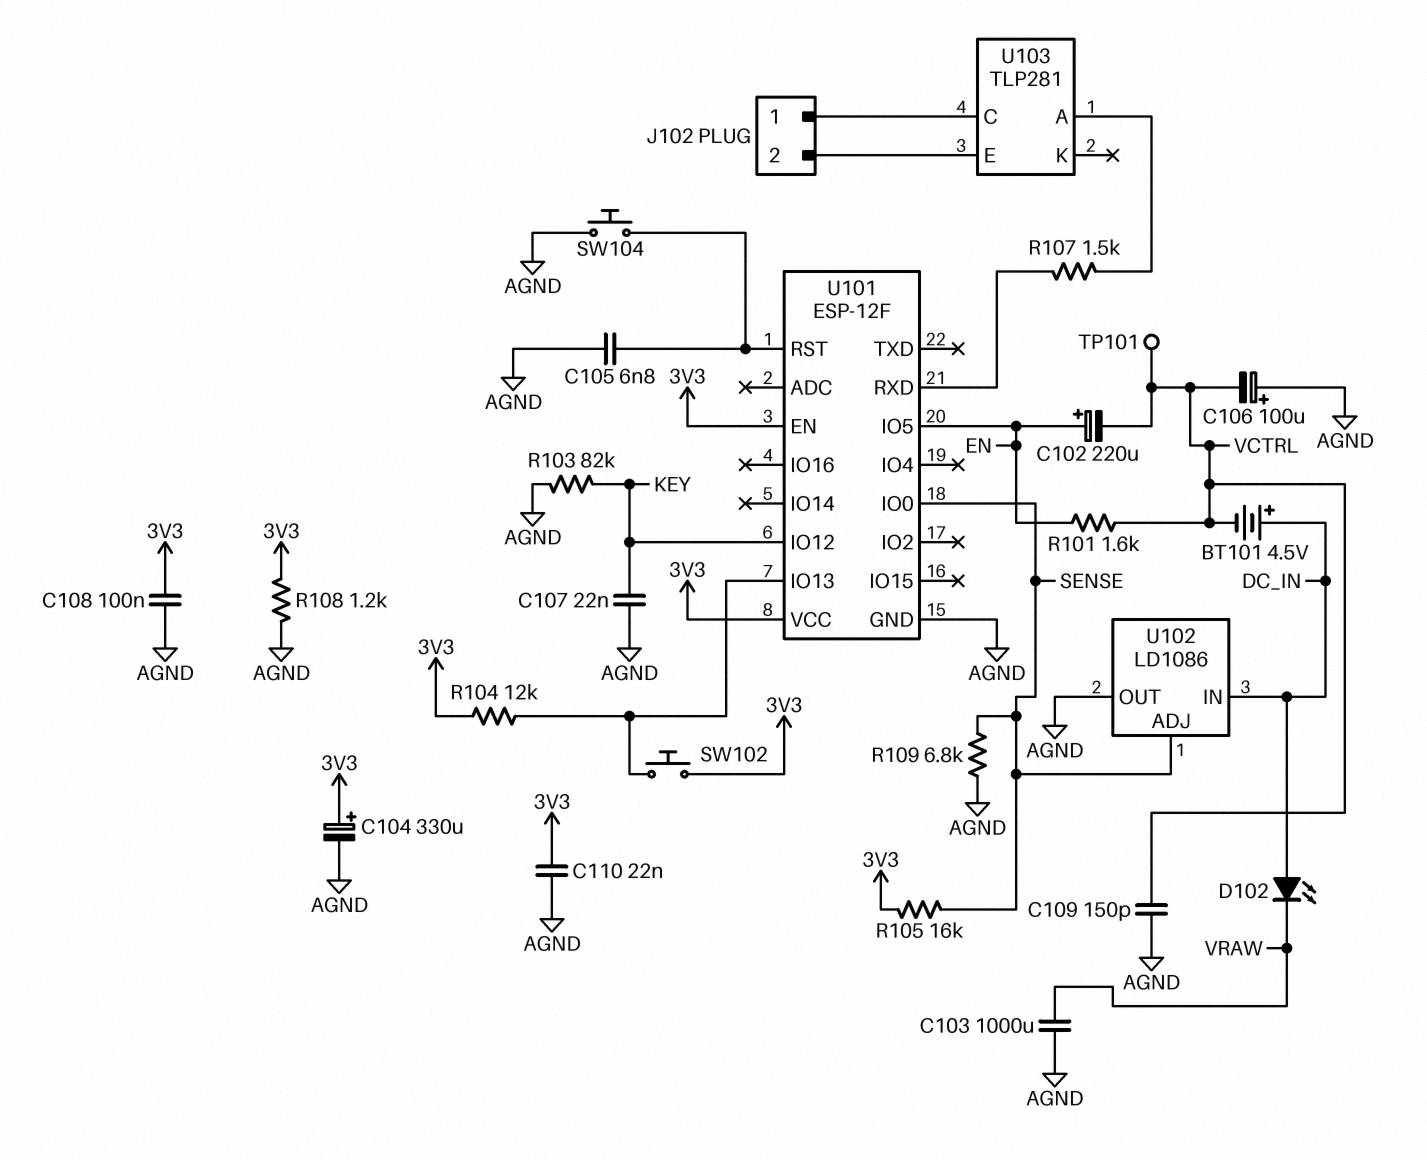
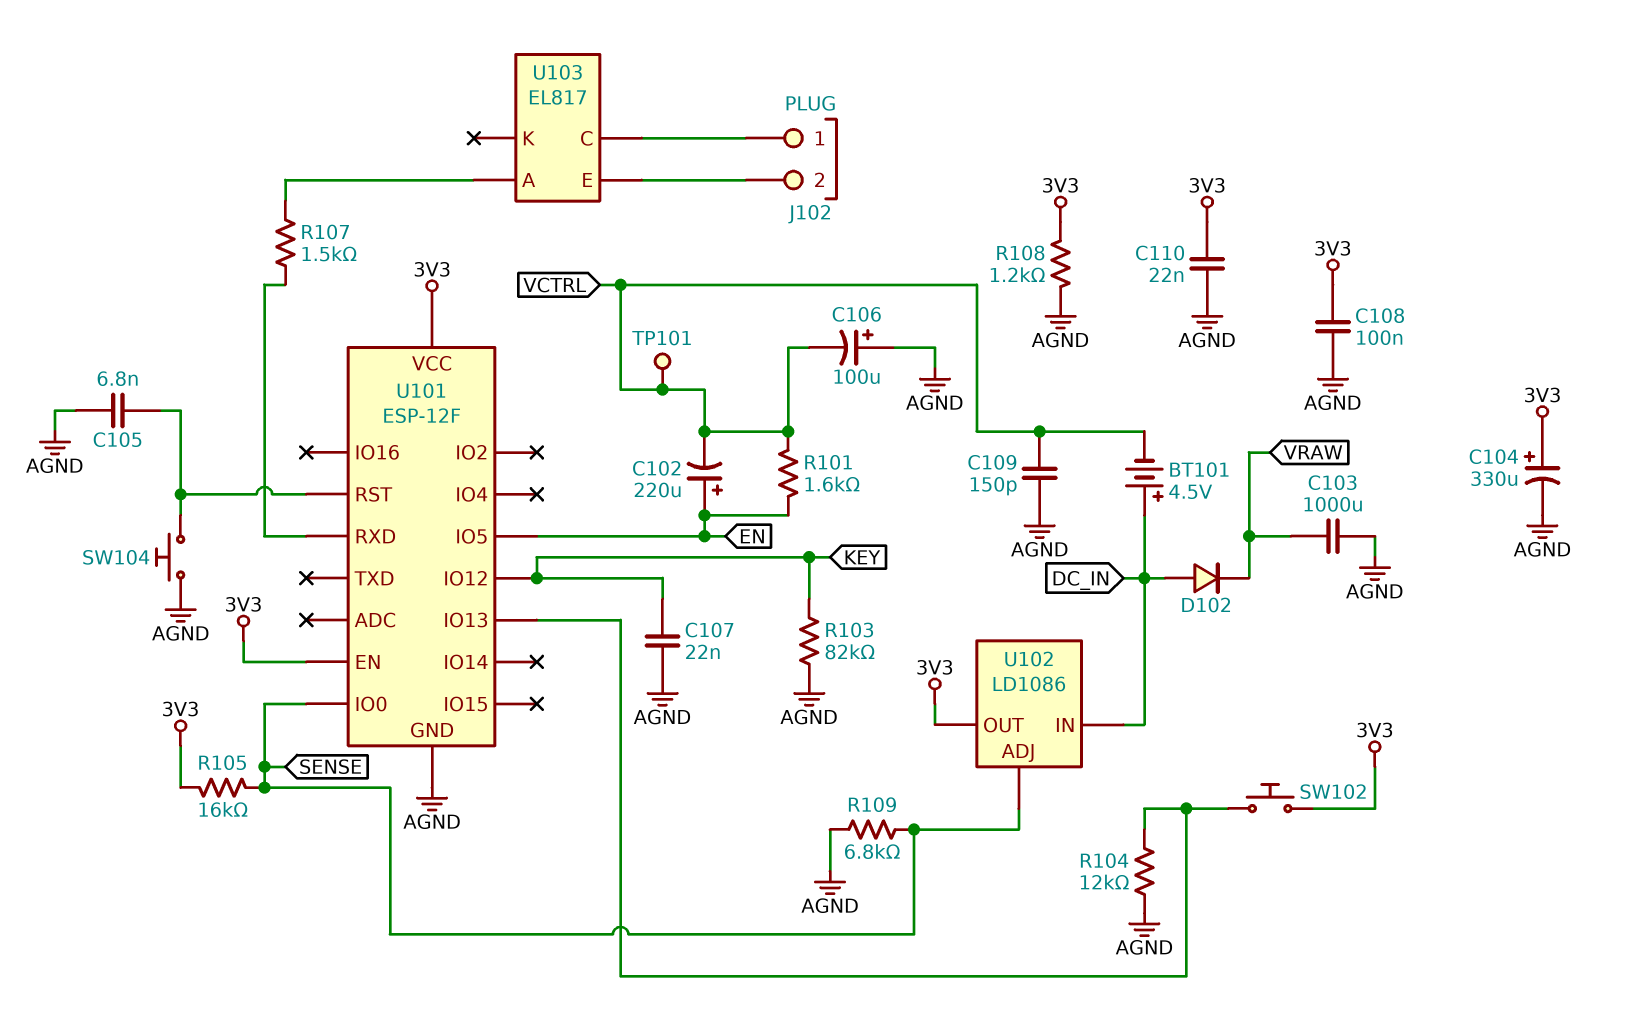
D102: LED (A DC_IN, K VRAW) -> diode (A DC_IN, K VRAW)
R104: 12k (3V3, U101/IO13) -> 12k (AGND, U101/IO13)
U102 pin OUT: AGND -> 3V3
U103: TLP281 -> EL817

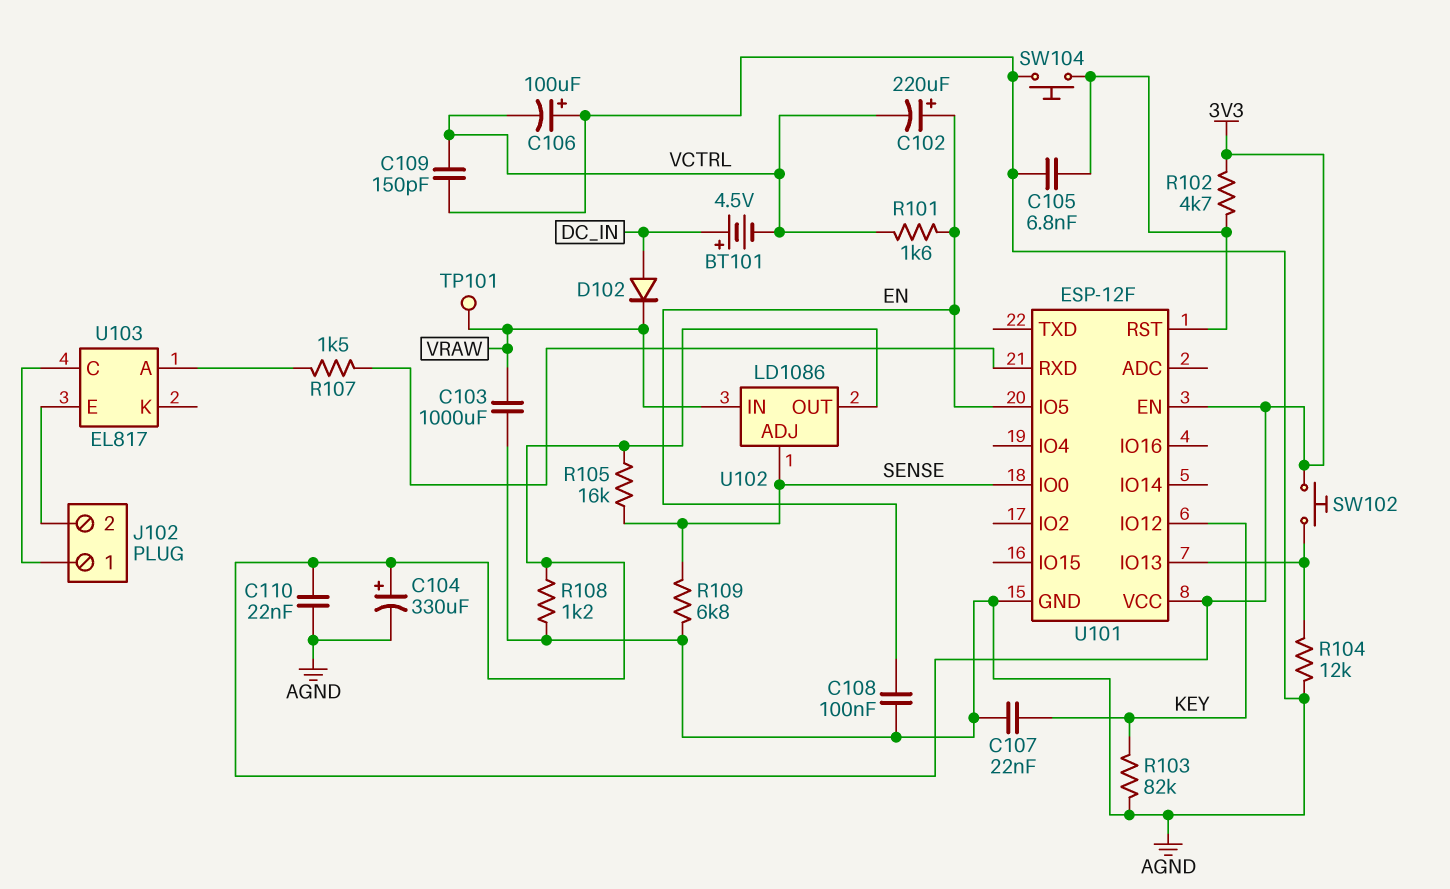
C108: 100nF (3V3, AGND) -> 100nF (AGND, EN)
R102: none -> 4.7k (3V3, U101/RST)
TP101: test point (VCTRL) -> test point (VRAW)
U102 pin IN: DC_IN -> VRAW

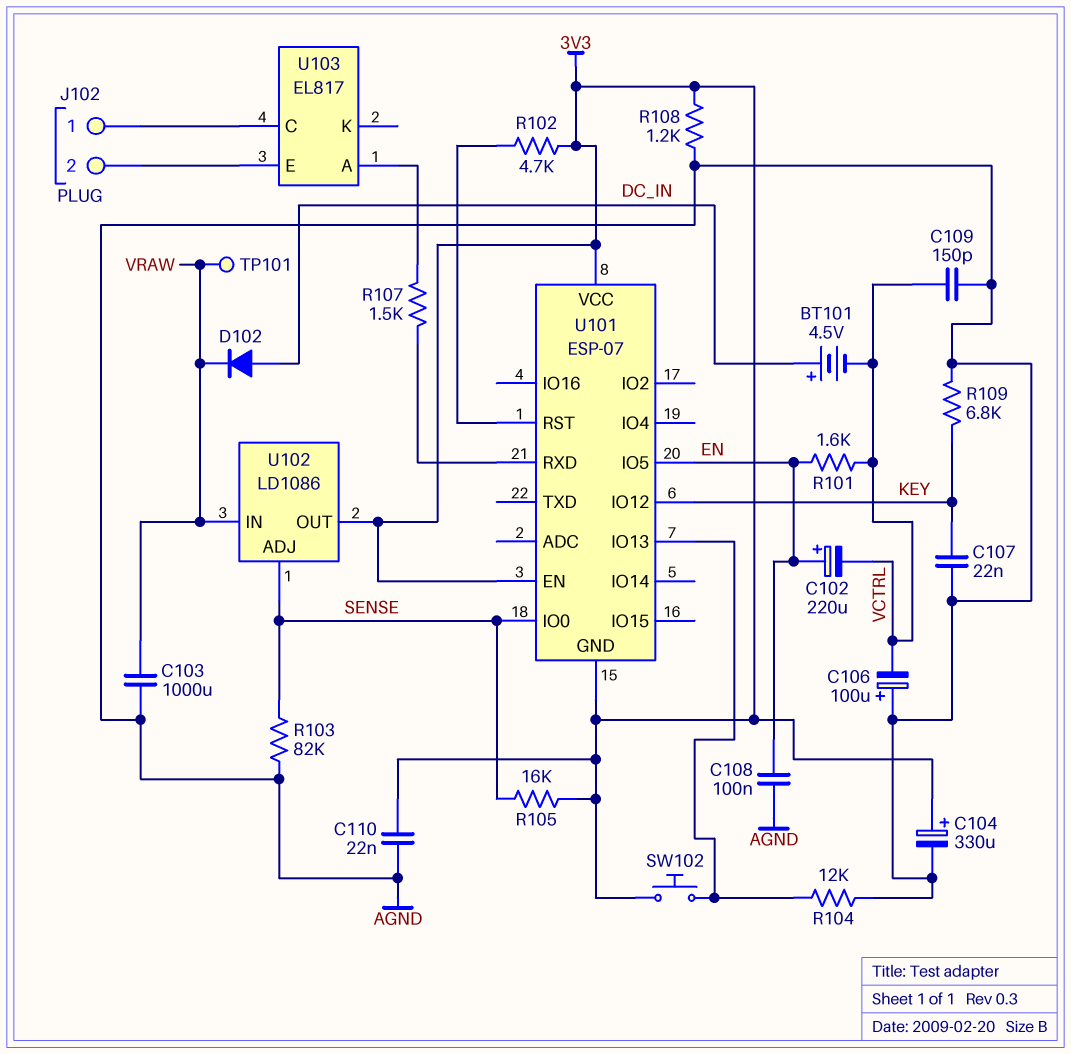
C105: 6.8nF (AGND, U101/RST) -> none
R103: 82k (AGND, KEY) -> 82k (AGND, SENSE)
R109: 6.8k (AGND, SENSE) -> 6.8k (AGND, KEY)
SW104: button (AGND, U101/RST) -> none
U101: ESP-12F -> ESP-07
U101 pin GND: AGND -> 3V3

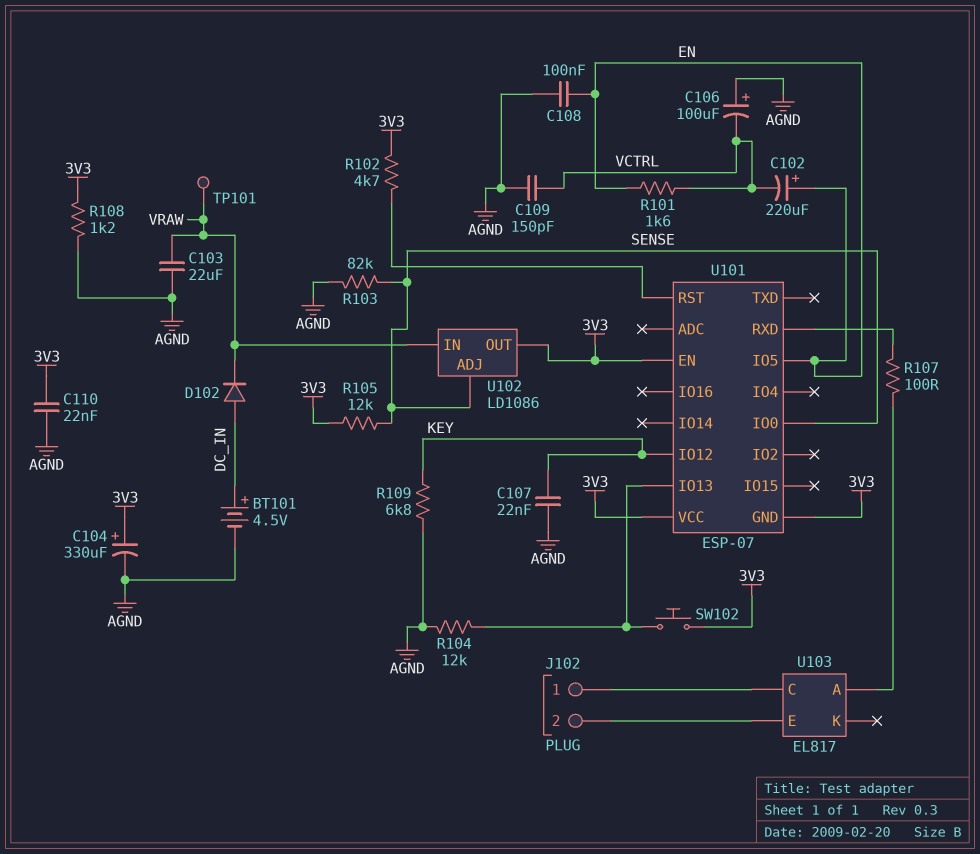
BT101: 4.5V (plus DC_IN, minus VCTRL) -> 4.5V (plus DC_IN, minus AGND)
C103: 1000uF (AGND, VRAW) -> 22uF (AGND, VRAW)
R105: 16k (3V3, SENSE) -> 12k (3V3, SENSE)
R107: 1.5k (U101/RXD, U103/A) -> 100 (U101/RXD, U103/A)

